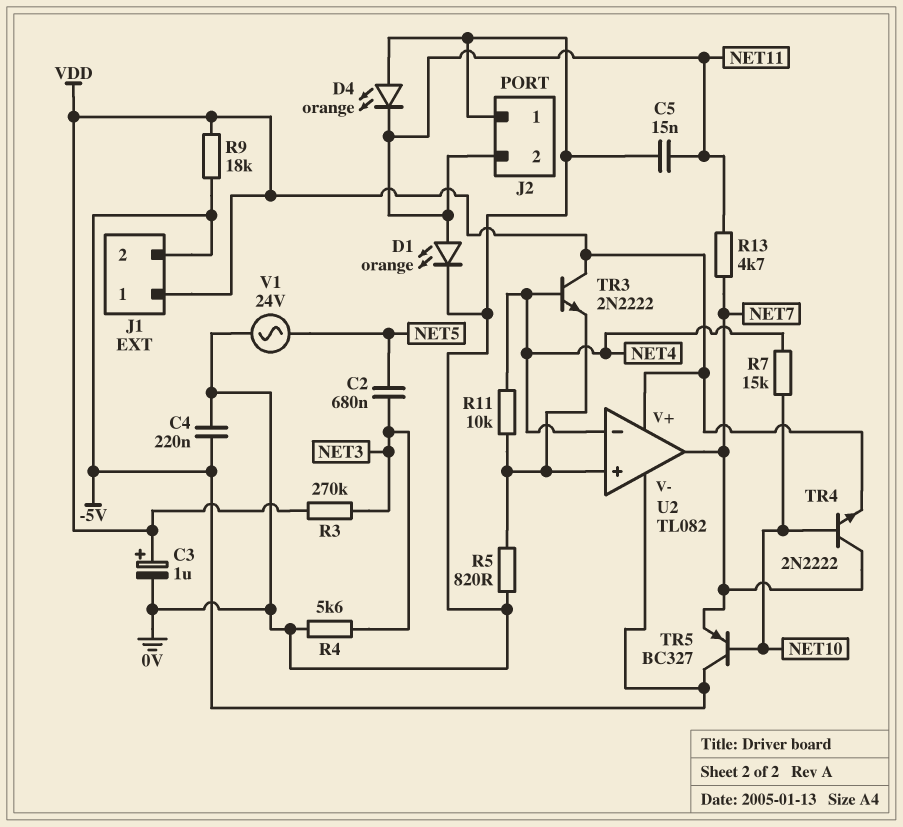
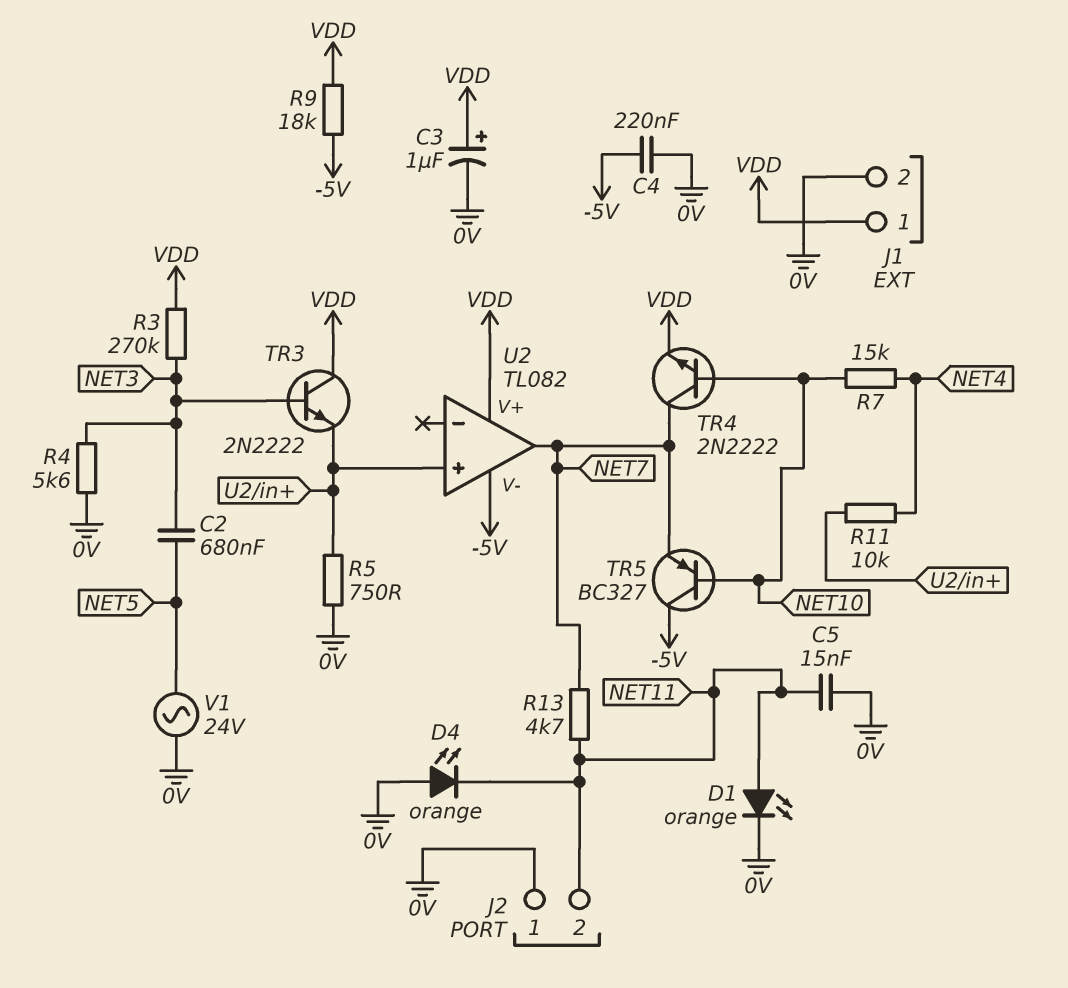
J1 pin 2: -5V -> 0V
R5: 820 (0V, U2/in+) -> 750 (0V, U2/in+)
TR3: NPN 2N2222 (B NET4, C VDD, E U2/in+) -> NPN 2N2222 (B NET3, C VDD, E U2/in+)
U2 pin in-: NET4 -> none

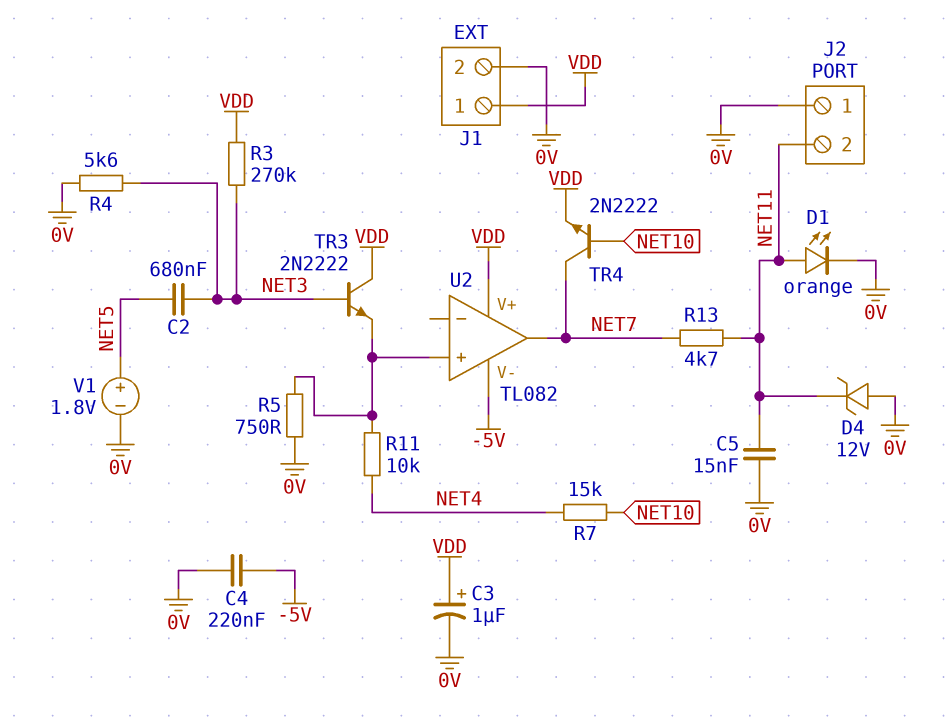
D4: LED orange (A 0V, K NET11) -> zener 12V (A 0V, K NET11)
R9: 18k (-5V, VDD) -> none
TR5: PNP BC327 (B NET10, C -5V, E NET7) -> none
V1: AC 24V (0V, NET5) -> 1.8V (plus NET5, minus 0V)

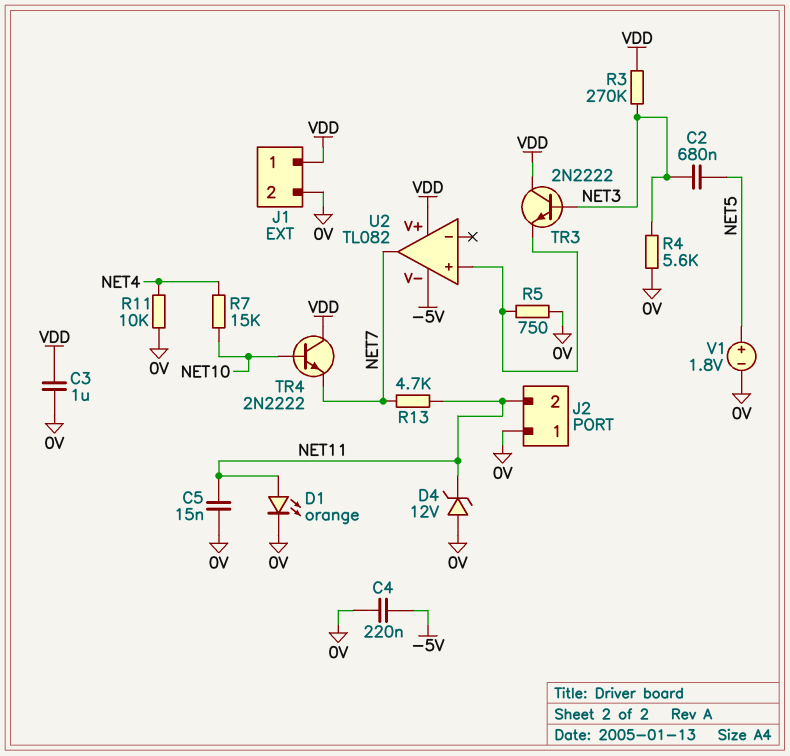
C3: 1uF (plus VDD, minus 0V) -> 1uF (0V, VDD)
R11: 10k (NET4, U2/in+) -> 10k (0V, NET4)
TR4: NPN 2N2222 (B NET10, C NET7, E VDD) -> NPN 2N2222 (B NET10, C VDD, E NET7)

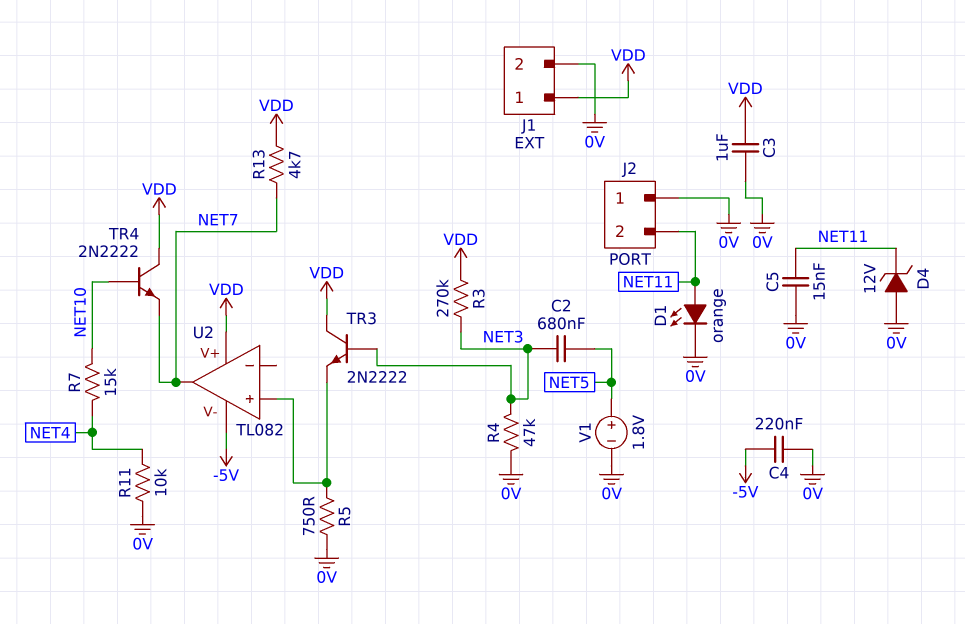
R4: 5.6k (0V, NET3) -> 47k (0V, NET3)
R13: 4.7k (NET7, NET11) -> 4.7k (NET7, VDD)

